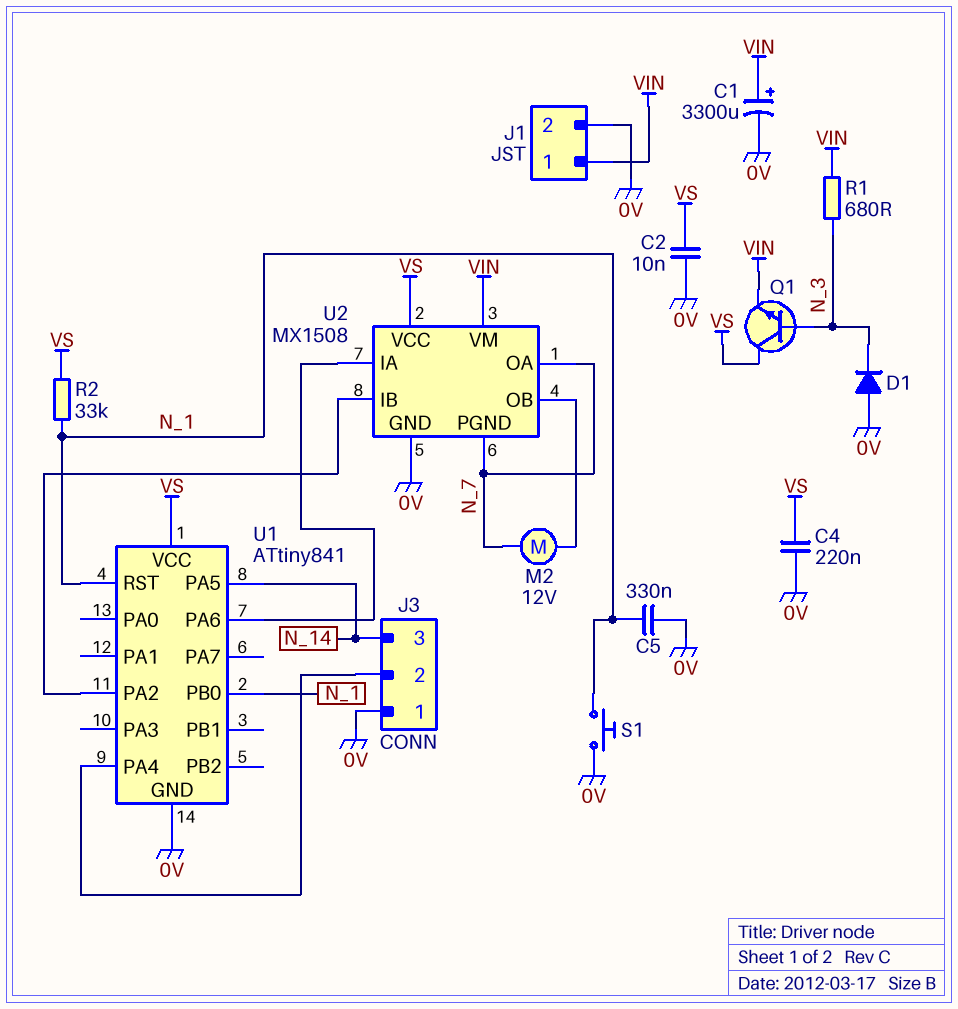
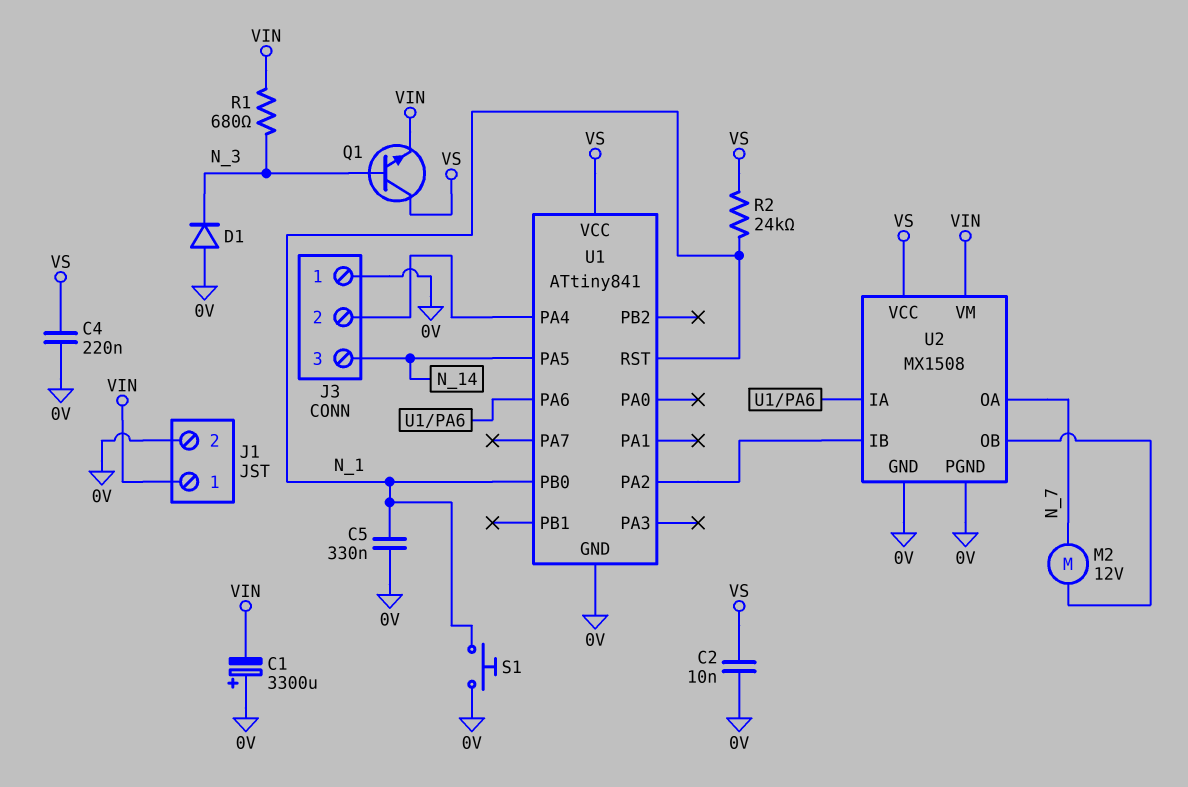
C1: 3300uF (plus VIN, minus 0V) -> 3300uF (plus 0V, minus VIN)
R2: 33k (N_1, VS) -> 24k (N_1, VS)
U2 pin PGND: N_7 -> 0V

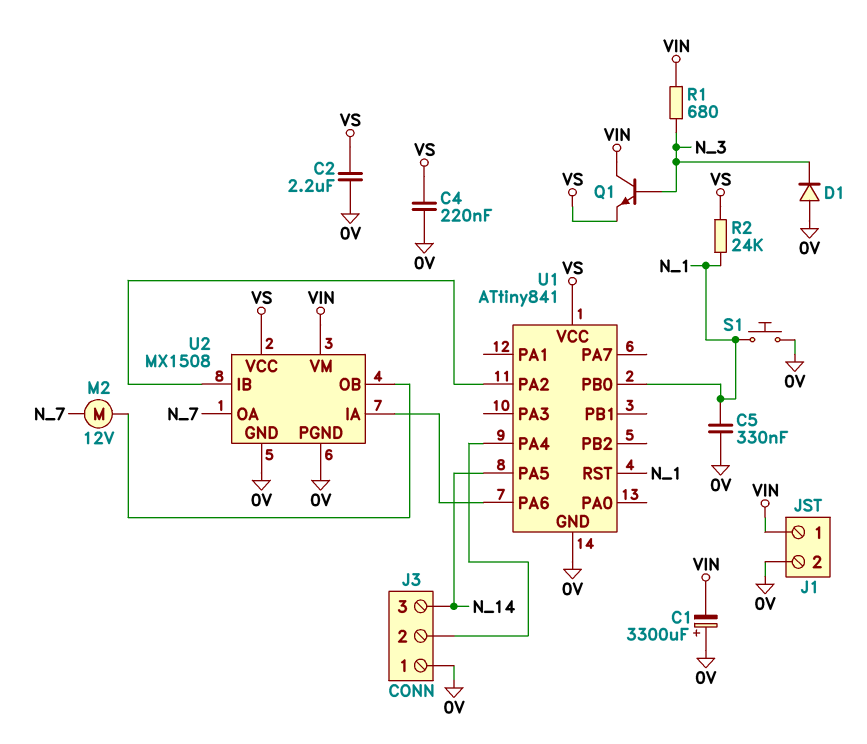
C2: 10nF (0V, VS) -> 2.2uF (0V, VS)
Q1: NPN (B N_3, C VS, E VIN) -> NPN (B N_3, C VIN, E VS)

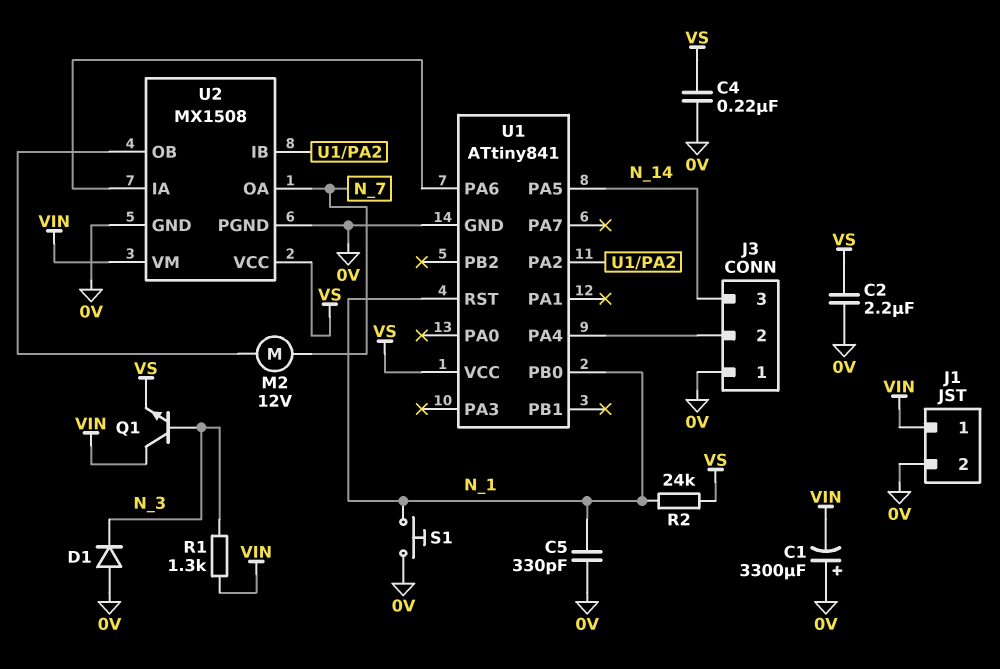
C5: 330nF (0V, N_1) -> 330pF (0V, N_1)
R1: 680 (N_3, VIN) -> 1.3k (N_3, VIN)

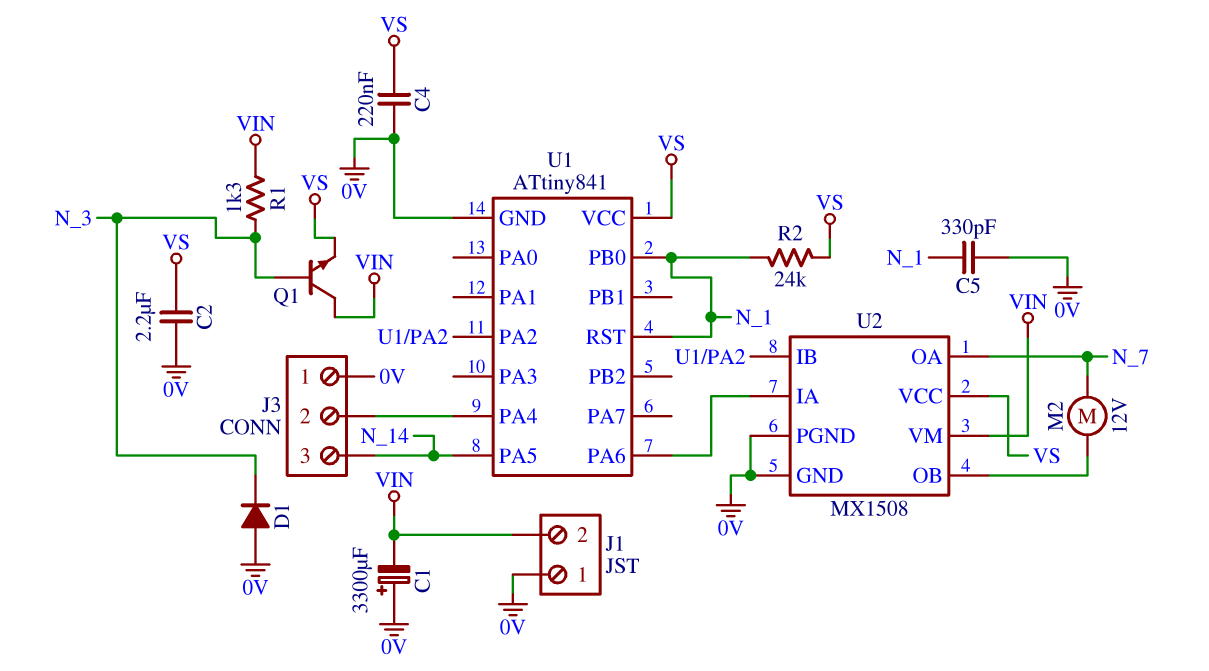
J1 pin 1: VIN -> 0V
J1 pin 2: 0V -> VIN
S1: button (0V, N_1) -> none

